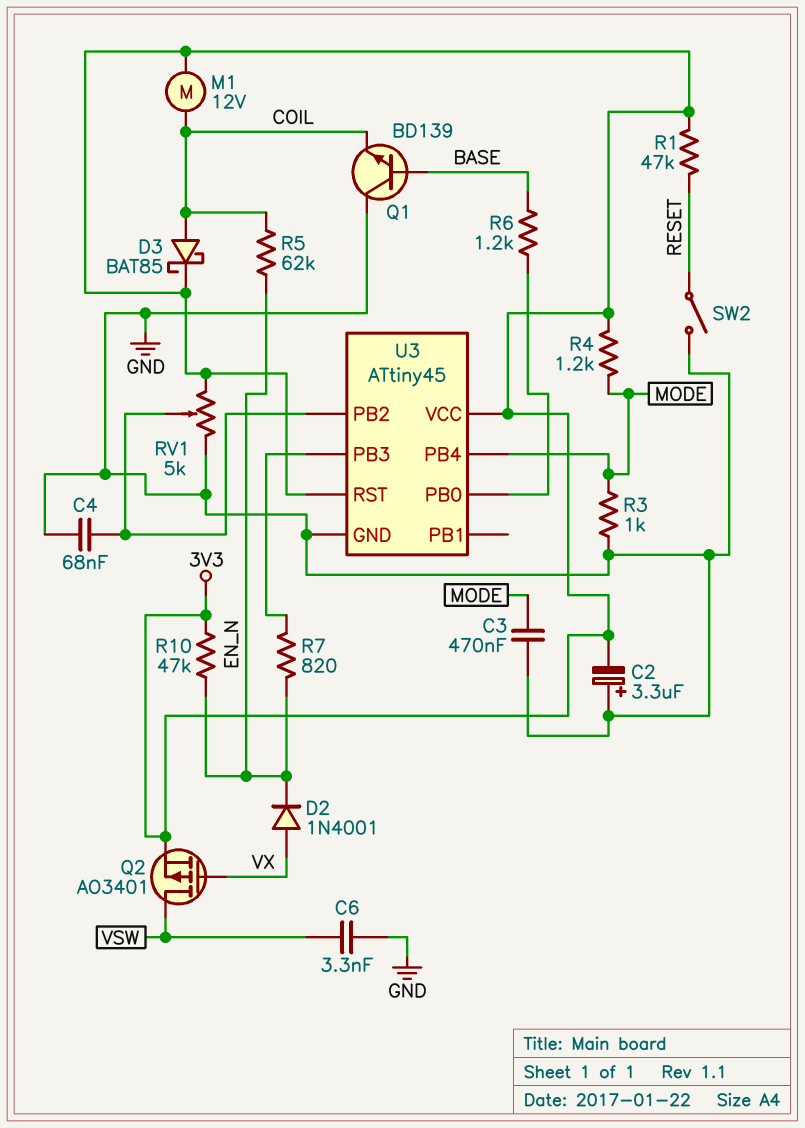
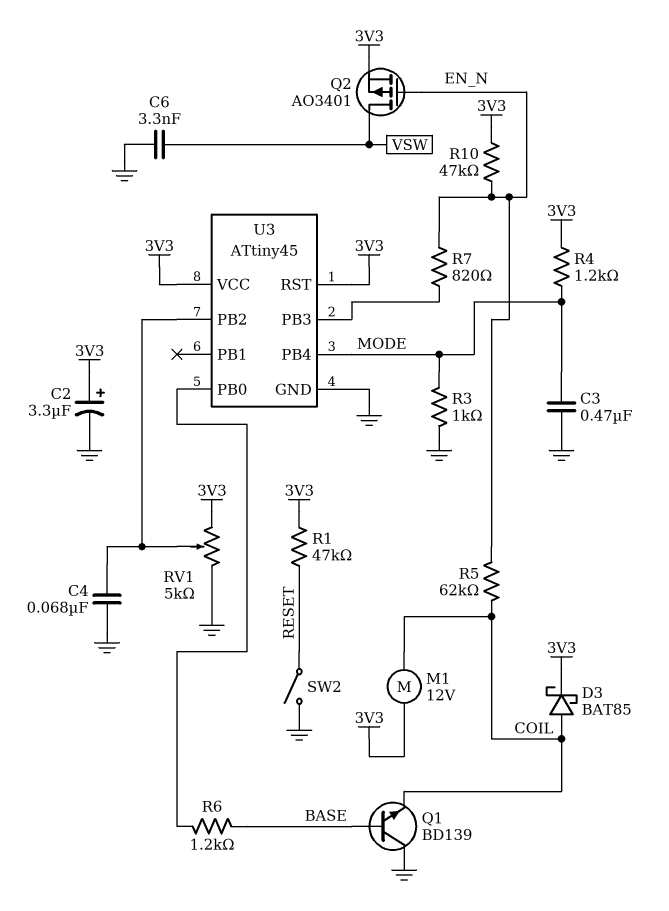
C2: 3.3uF (plus GND, minus 3V3) -> 3.3uF (plus 3V3, minus GND)
D2: diode 1N4001 (A VX, K EN_N) -> none
Q2: PMOS AO3401 (G VX, D VSW, S 3V3) -> PMOS AO3401 (G EN_N, D VSW, S 3V3)

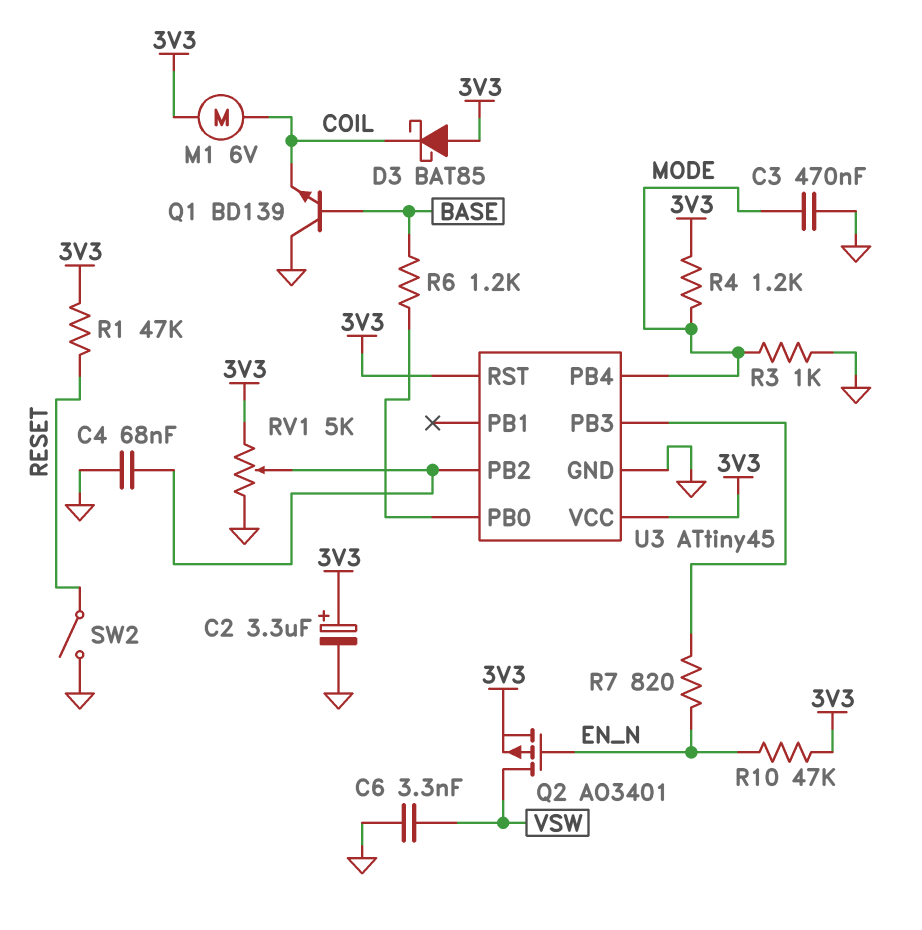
D3: schottky BAT85 (A COIL, K 3V3) -> schottky BAT85 (A 3V3, K COIL)
M1: motor 12V (3V3, COIL) -> motor 6V (3V3, COIL)
R5: 62k (COIL, EN_N) -> none

